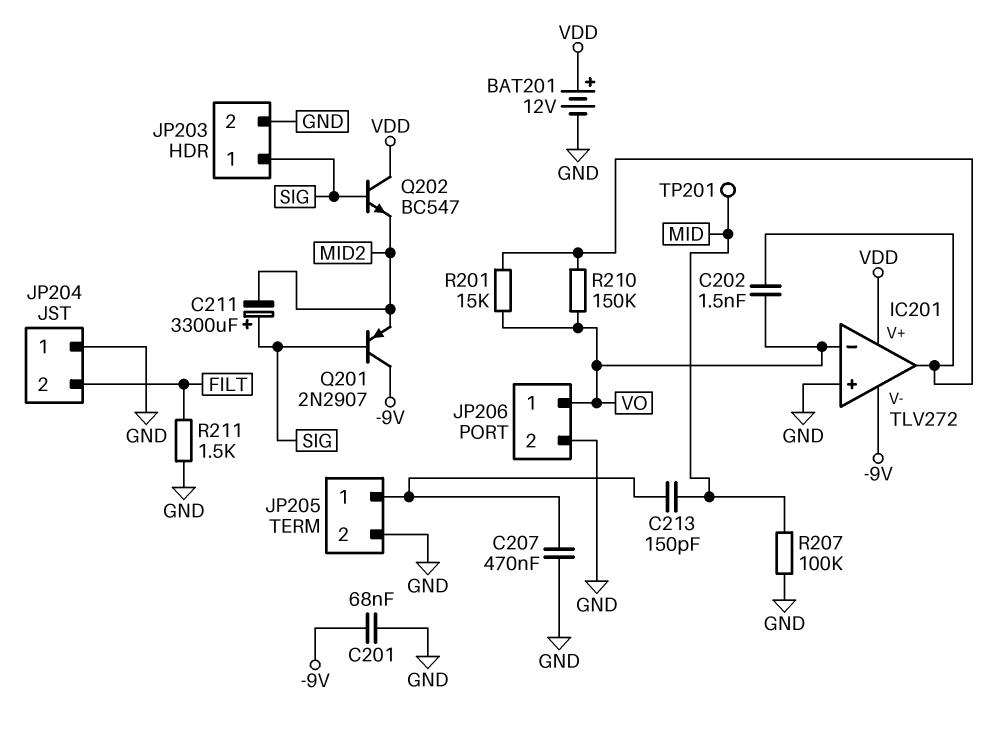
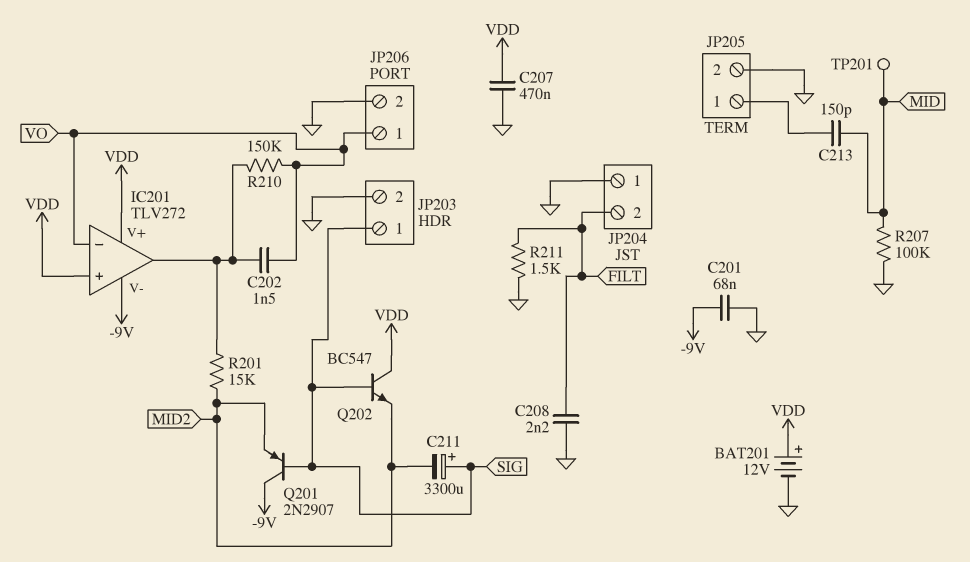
C207: 470nF (GND, JP205/1) -> 470nF (GND, VDD)
C208: none -> 2.2nF (FILT, GND)
IC201 pin in+: GND -> VDD
R201: 15k (IC201/out, VO) -> 15k (IC201/out, MID2)

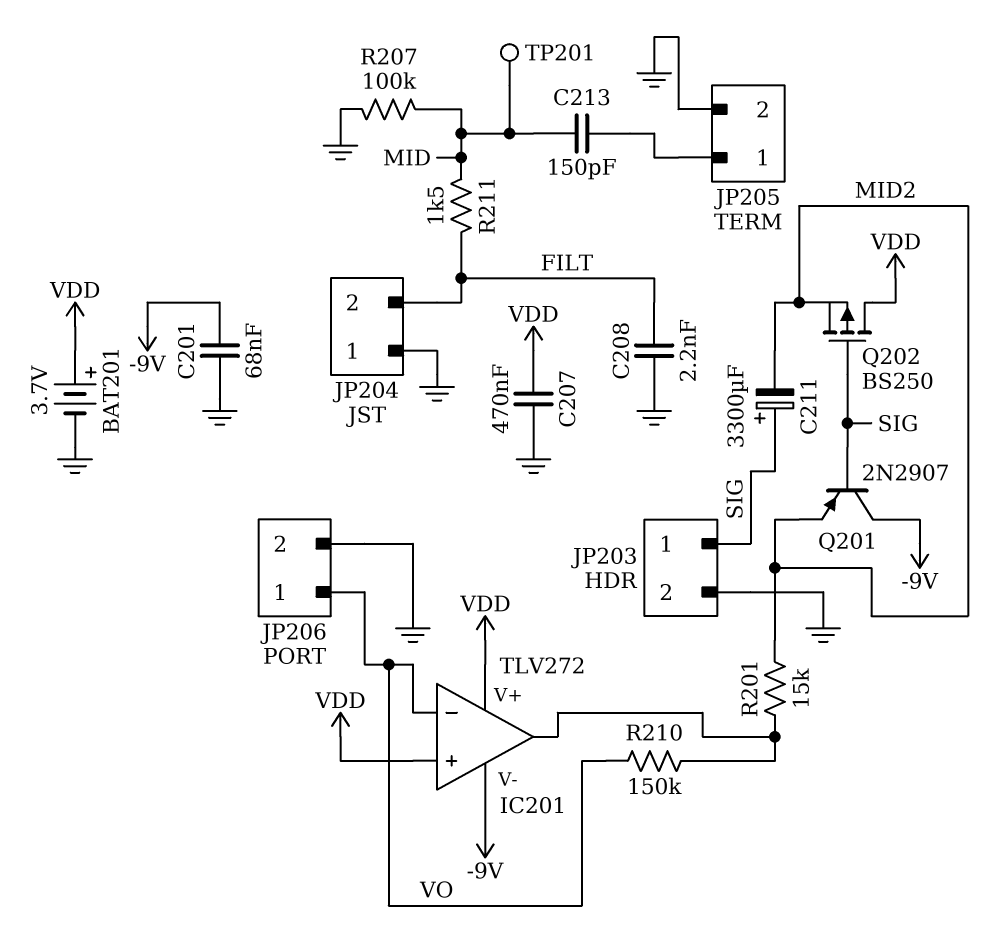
BAT201: 12V (plus VDD, minus GND) -> 3.7V (plus VDD, minus GND)
C202: 1.5nF (IC201/out, VO) -> none
Q202: NPN BC547 (B SIG, C VDD, E MID2) -> PMOS BS250 (G SIG, D VDD, S MID2)
R211: 1.5k (FILT, GND) -> 1.5k (FILT, MID)

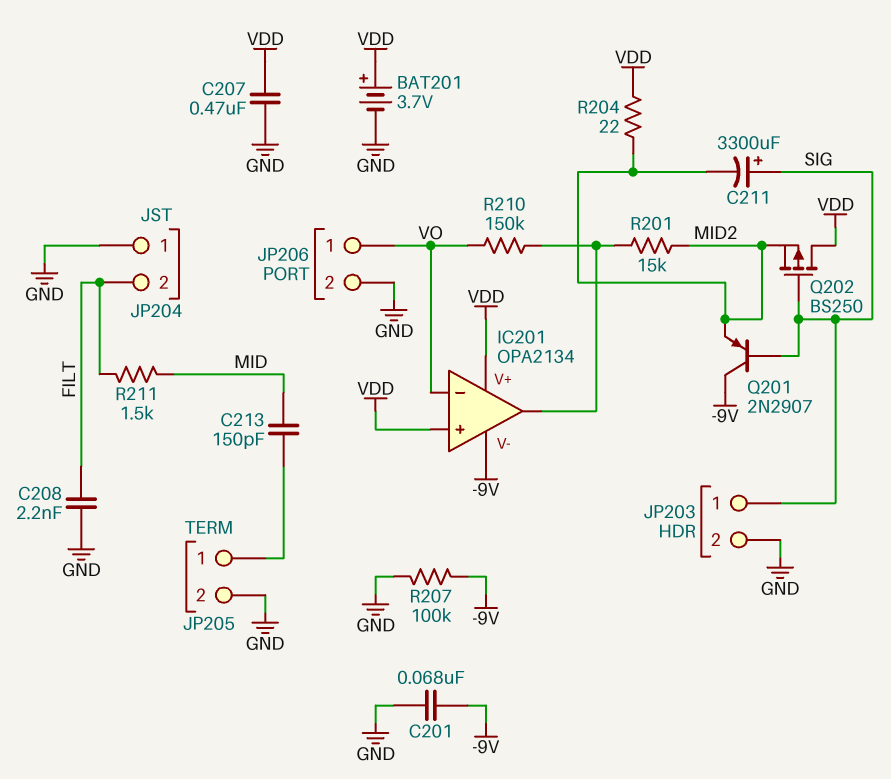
IC201: TLV272 -> OPA2134
R204: none -> 22 (MID2, VDD)
R207: 100k (GND, MID) -> 100k (-9V, GND)
TP201: test point (MID) -> none

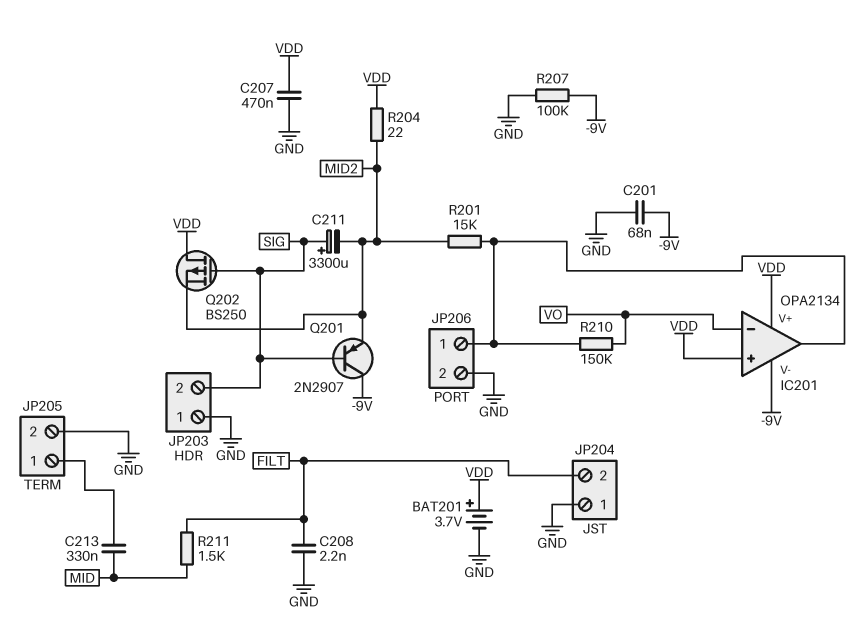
C213: 150pF (JP205/1, MID) -> 330nF (JP205/1, MID)
JP203 pin 1: SIG -> GND
JP203 pin 2: GND -> SIG
JP206 pin 1: VO -> IC201/out

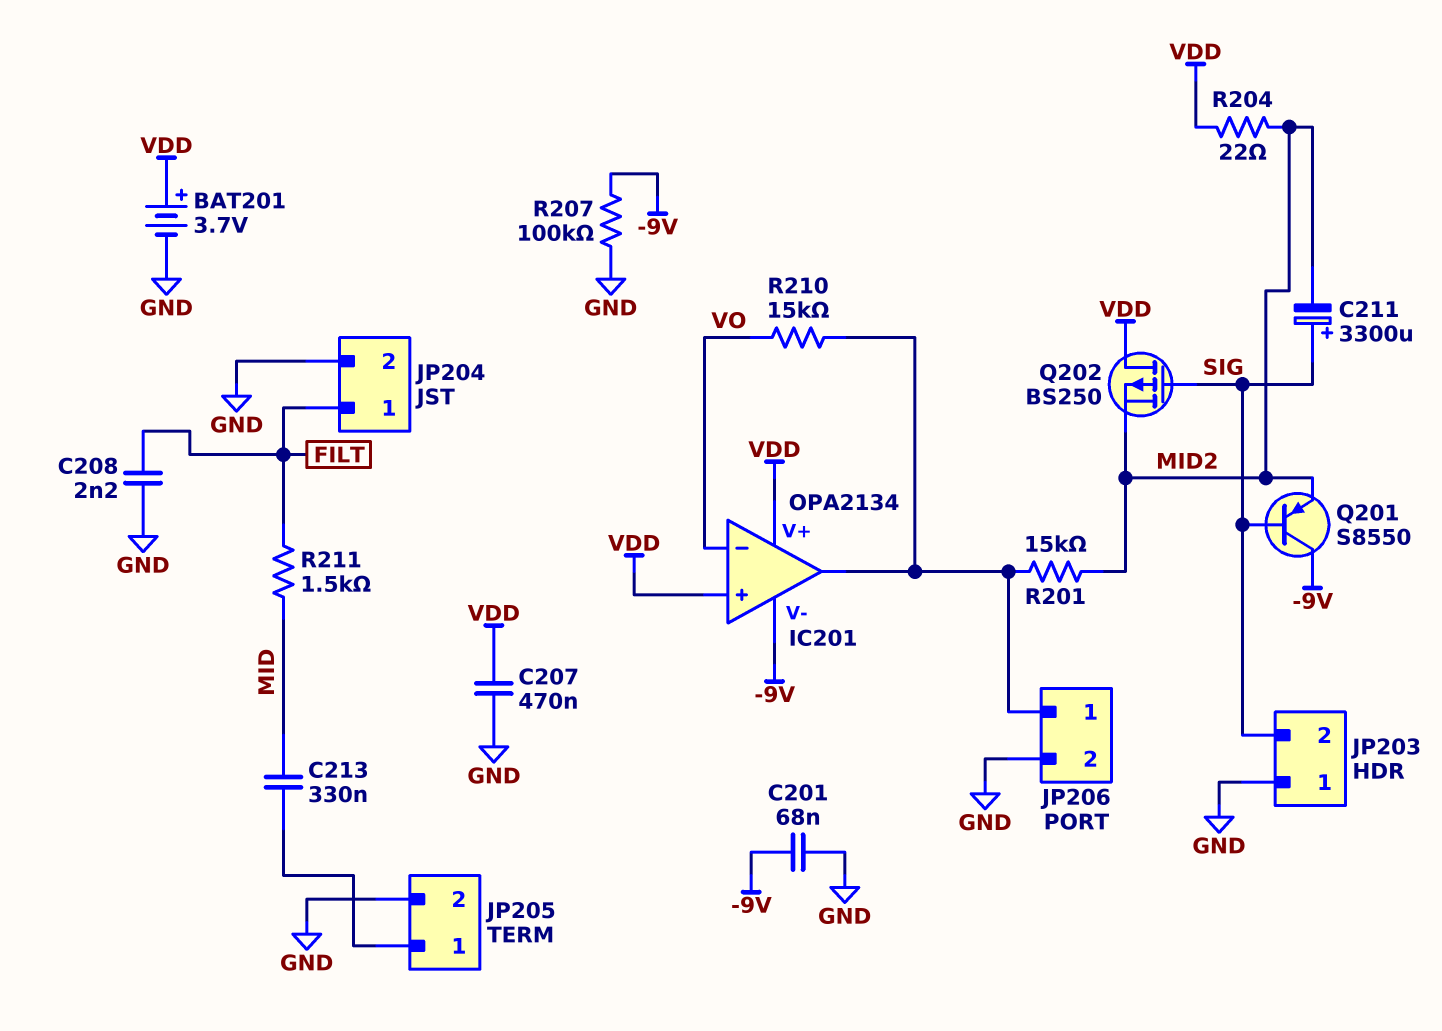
JP204 pin 1: GND -> FILT
JP204 pin 2: FILT -> GND
Q201: PNP 2N2907 (B SIG, C -9V, E MID2) -> PNP S8550 (B SIG, C -9V, E MID2)
R210: 150k (IC201/out, VO) -> 15k (IC201/out, VO)

